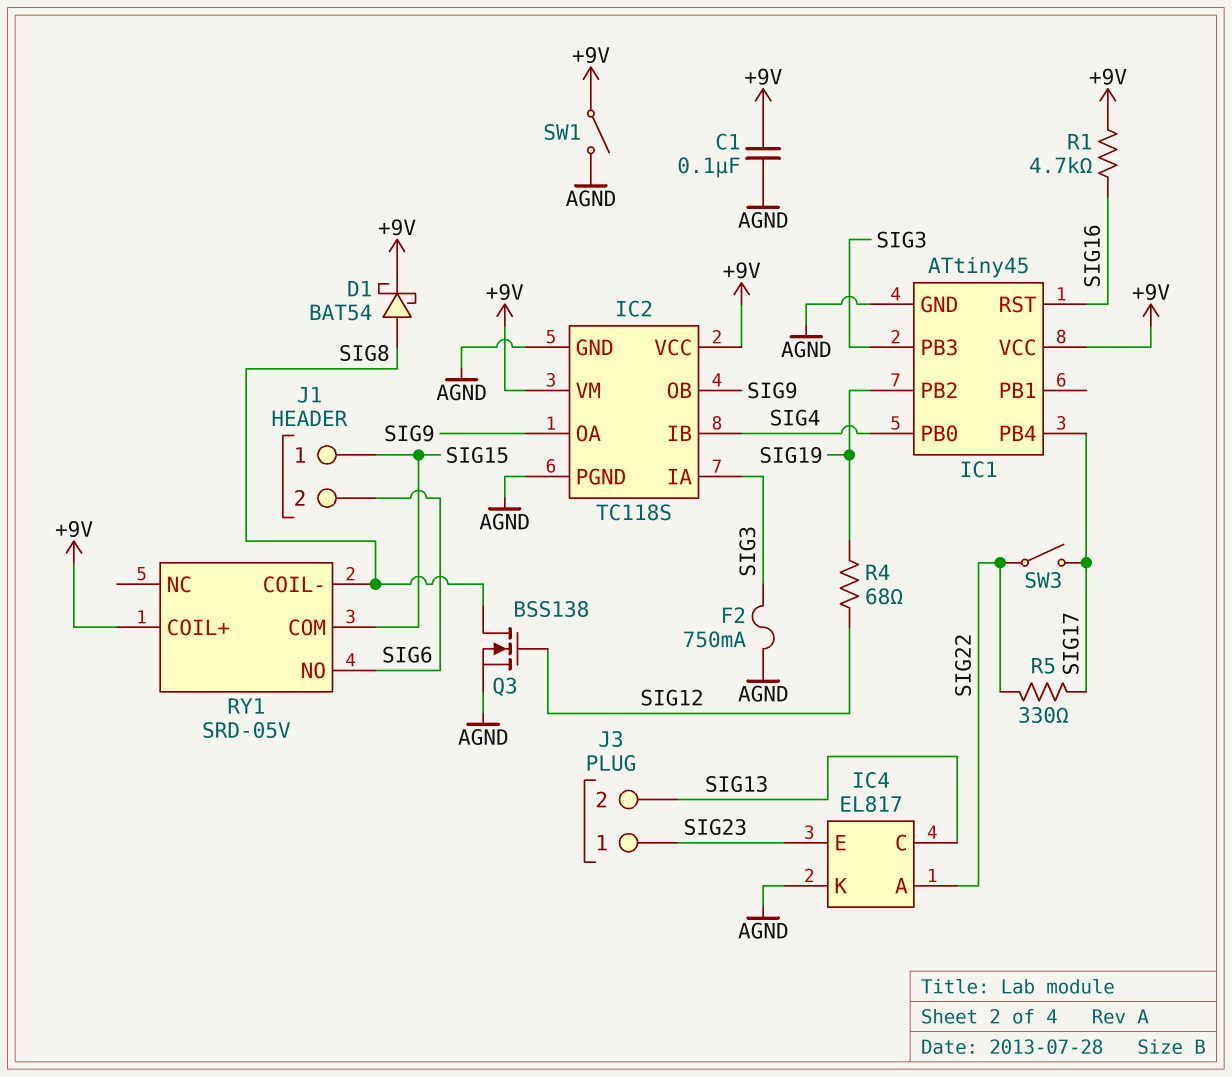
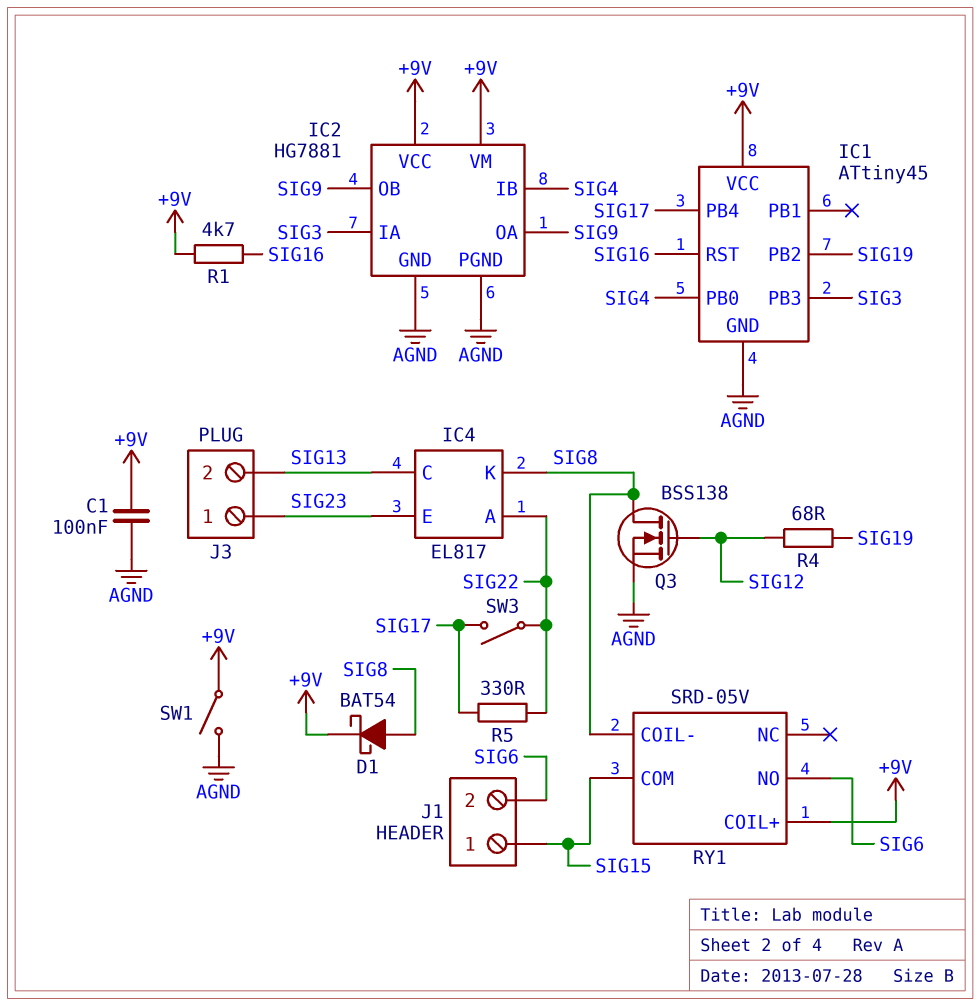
F2: 750mA (AGND, SIG3) -> none
IC2: TC118S -> HG7881
IC4 pin K: AGND -> SIG8

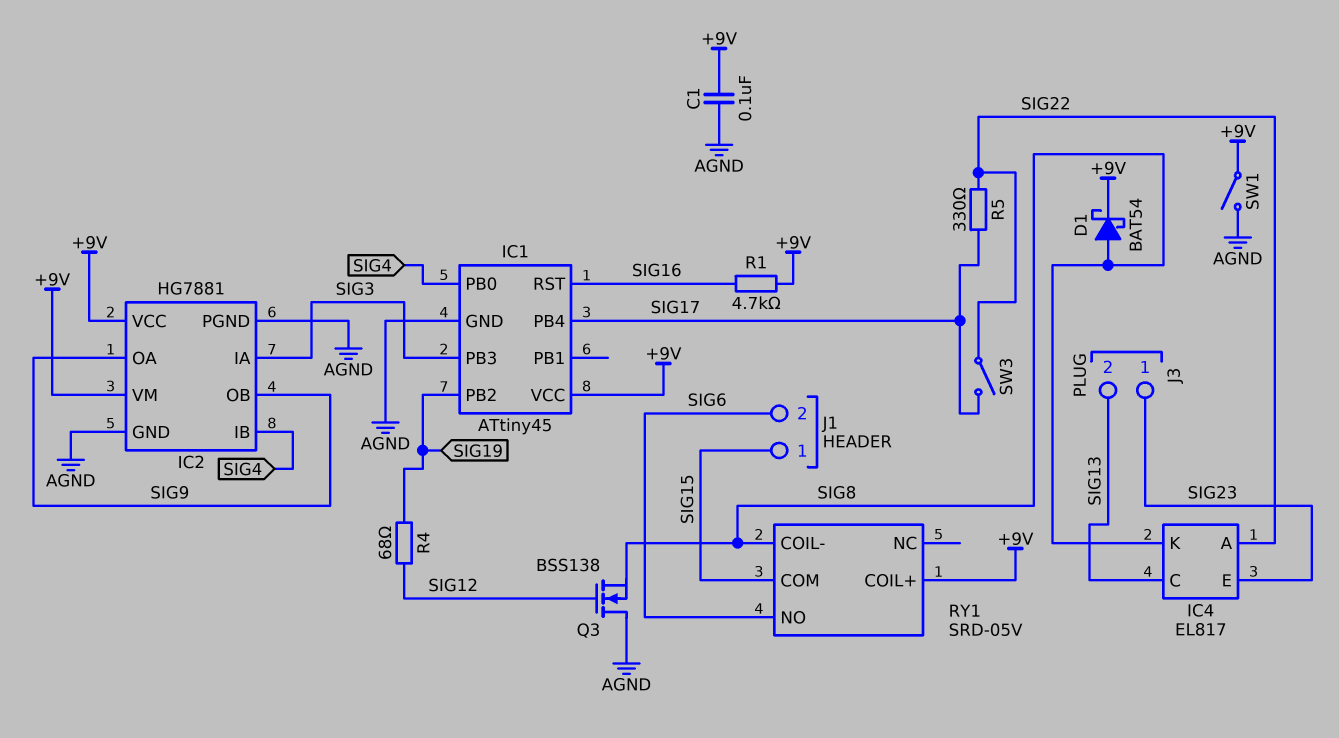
Q3: NMOS BSS138 (G SIG12, D SIG8, S AGND) -> NMOS BSS138 (G SIG12, D AGND, S SIG8)

